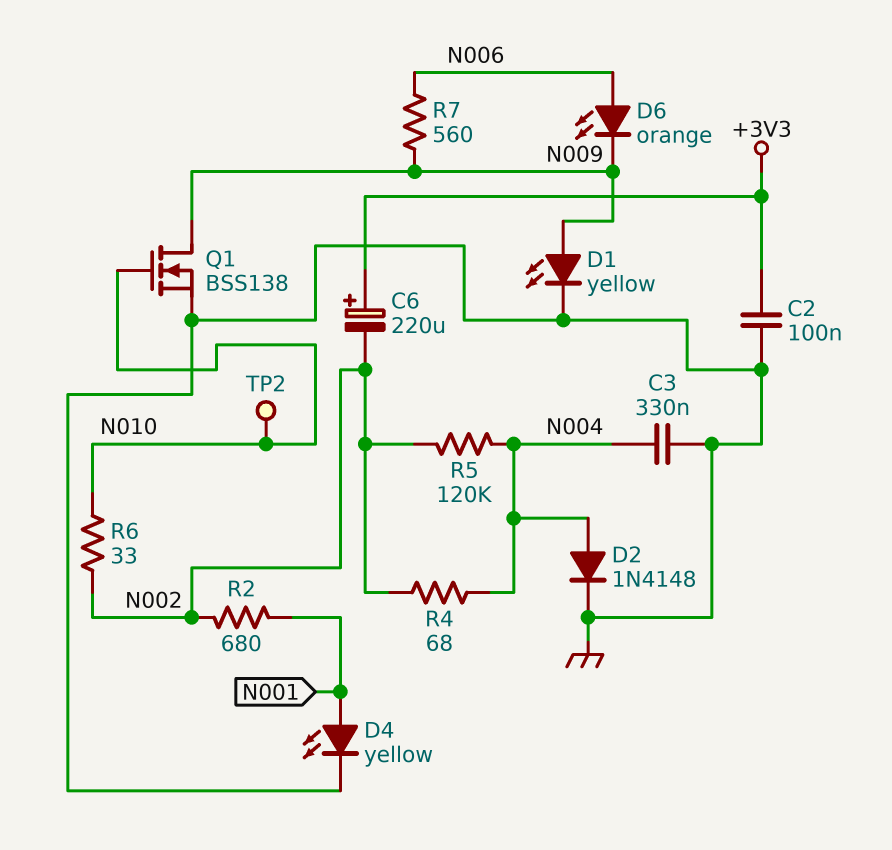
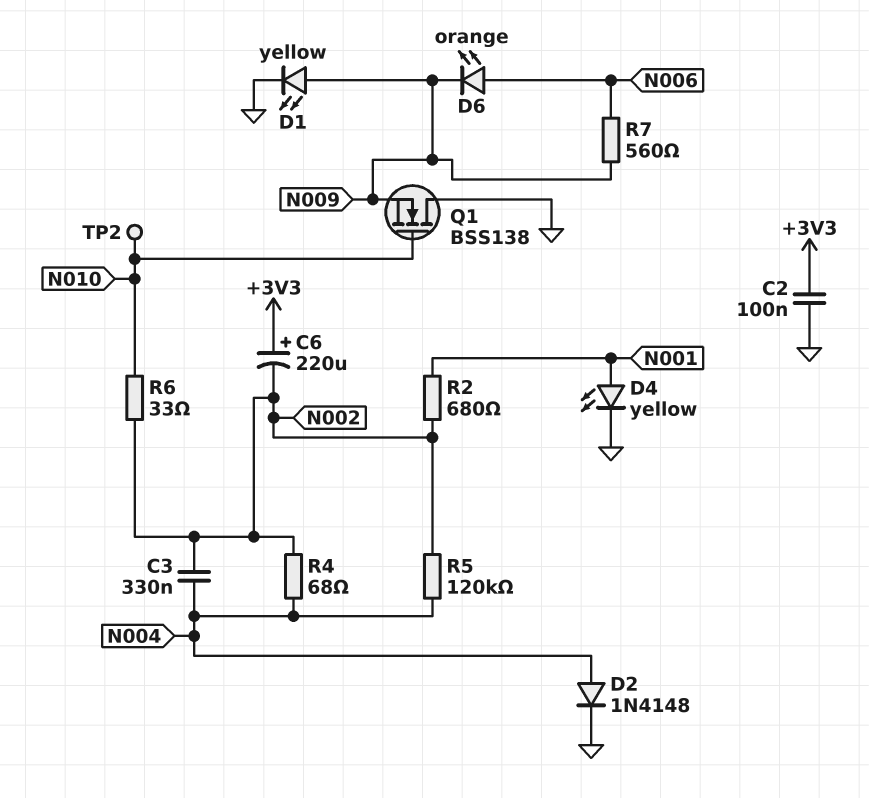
C3: 330nF (GND, N004) -> 330nF (N002, N004)
Q1: NMOS BSS138 (G N010, D N009, S GND) -> NMOS BSS138 (G N010, D GND, S N009)

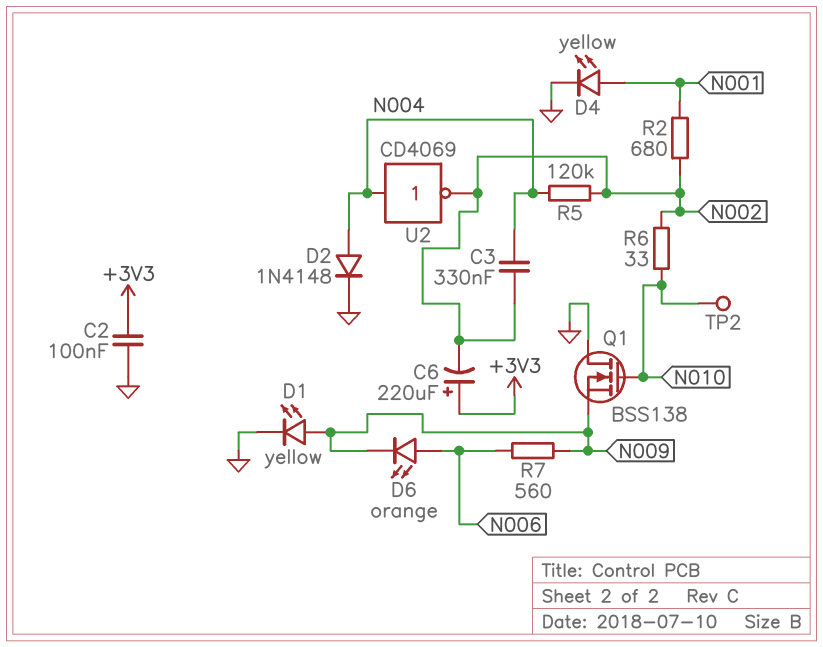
R4: 68 (N002, N004) -> none
U2: none -> NOT CD4069 (in N004, out N002)

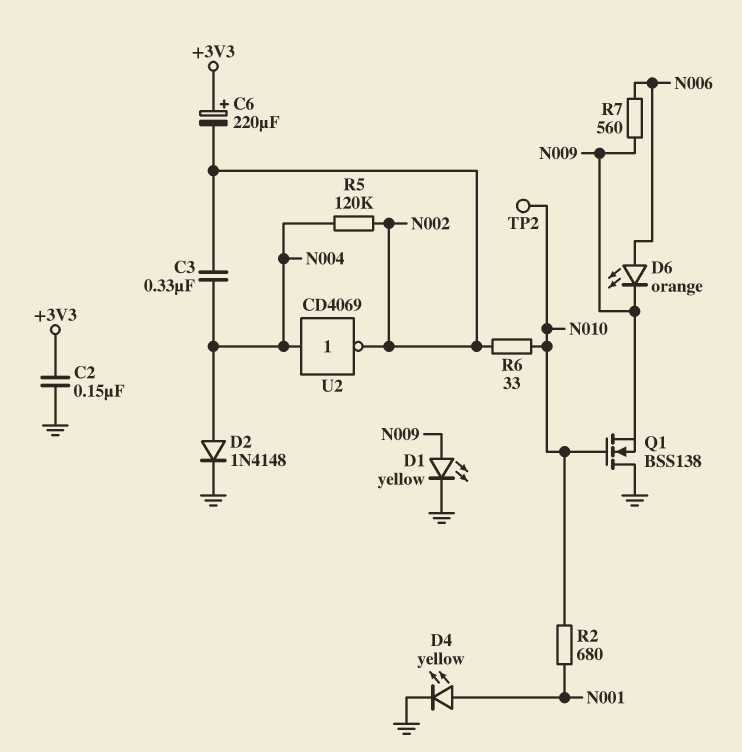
C2: 100nF (+3V3, GND) -> 150nF (+3V3, GND)
R2: 680 (N001, N002) -> 680 (N001, N010)

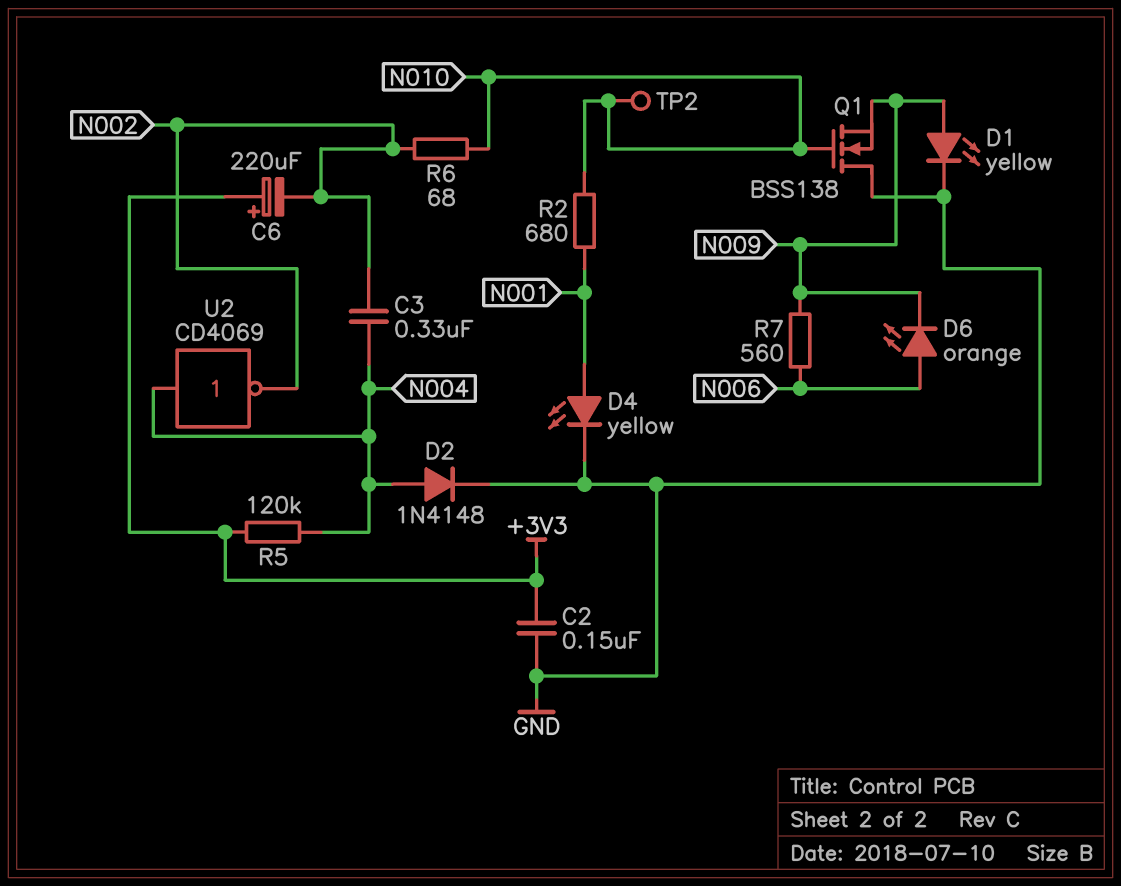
R5: 120k (N002, N004) -> 120k (+3V3, N004)
R6: 33 (N002, N010) -> 68 (N002, N010)

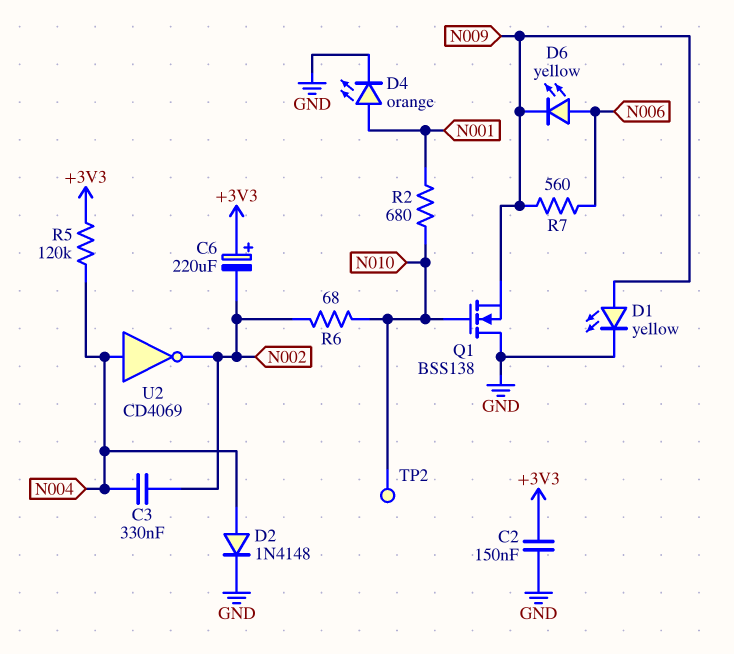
D4: LED yellow (A N001, K GND) -> LED orange (A N001, K GND)
D6: LED orange (A N006, K N009) -> LED yellow (A N006, K N009)

